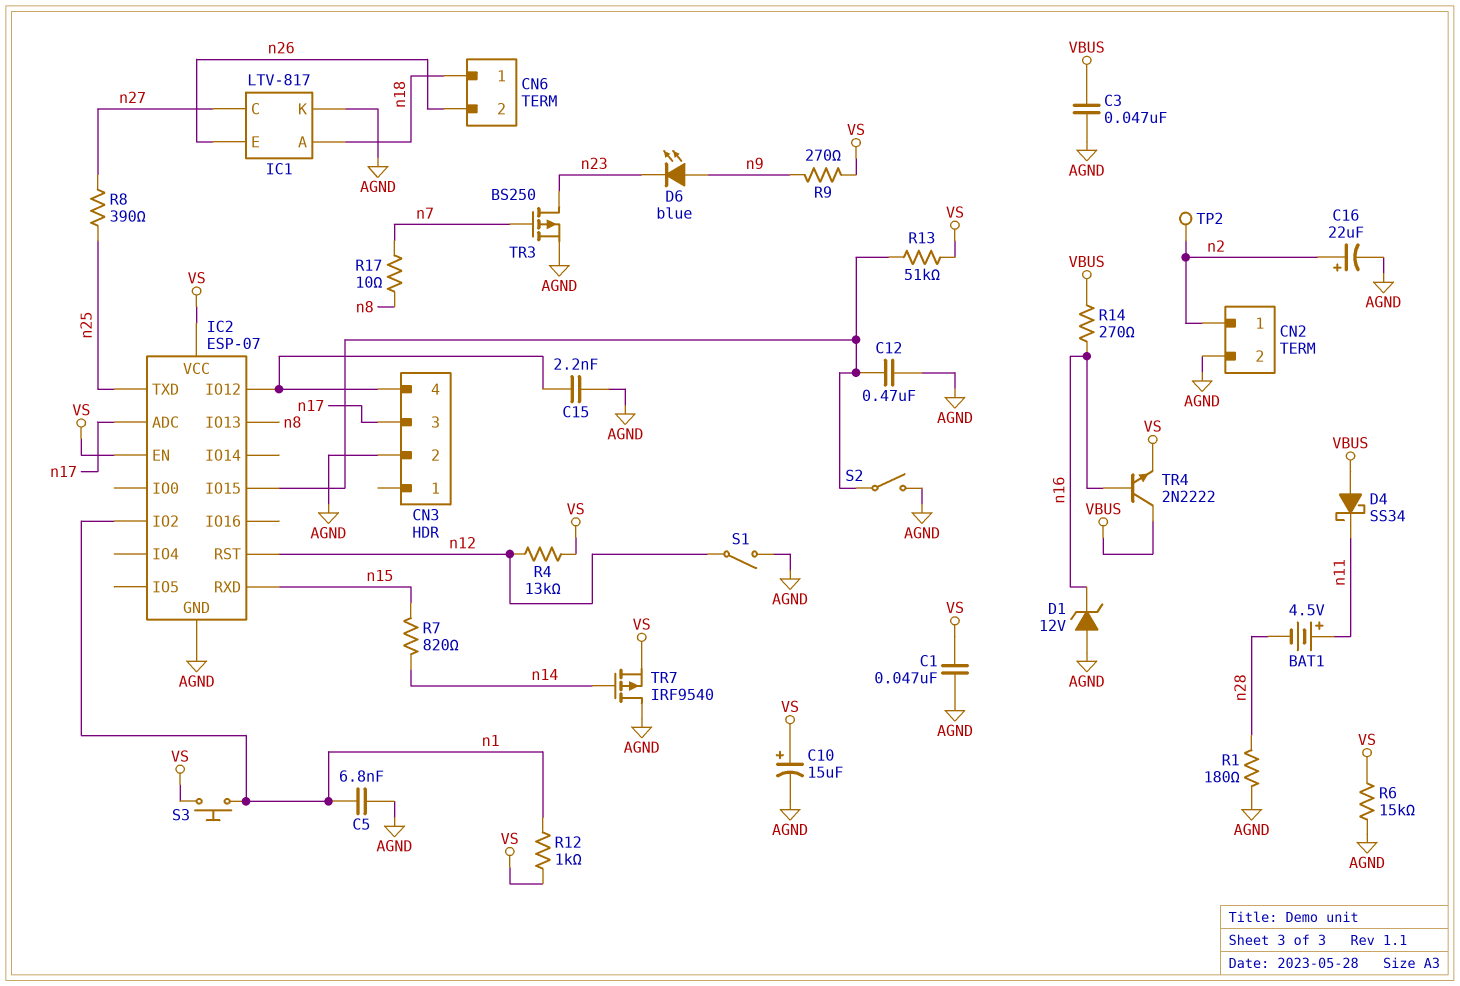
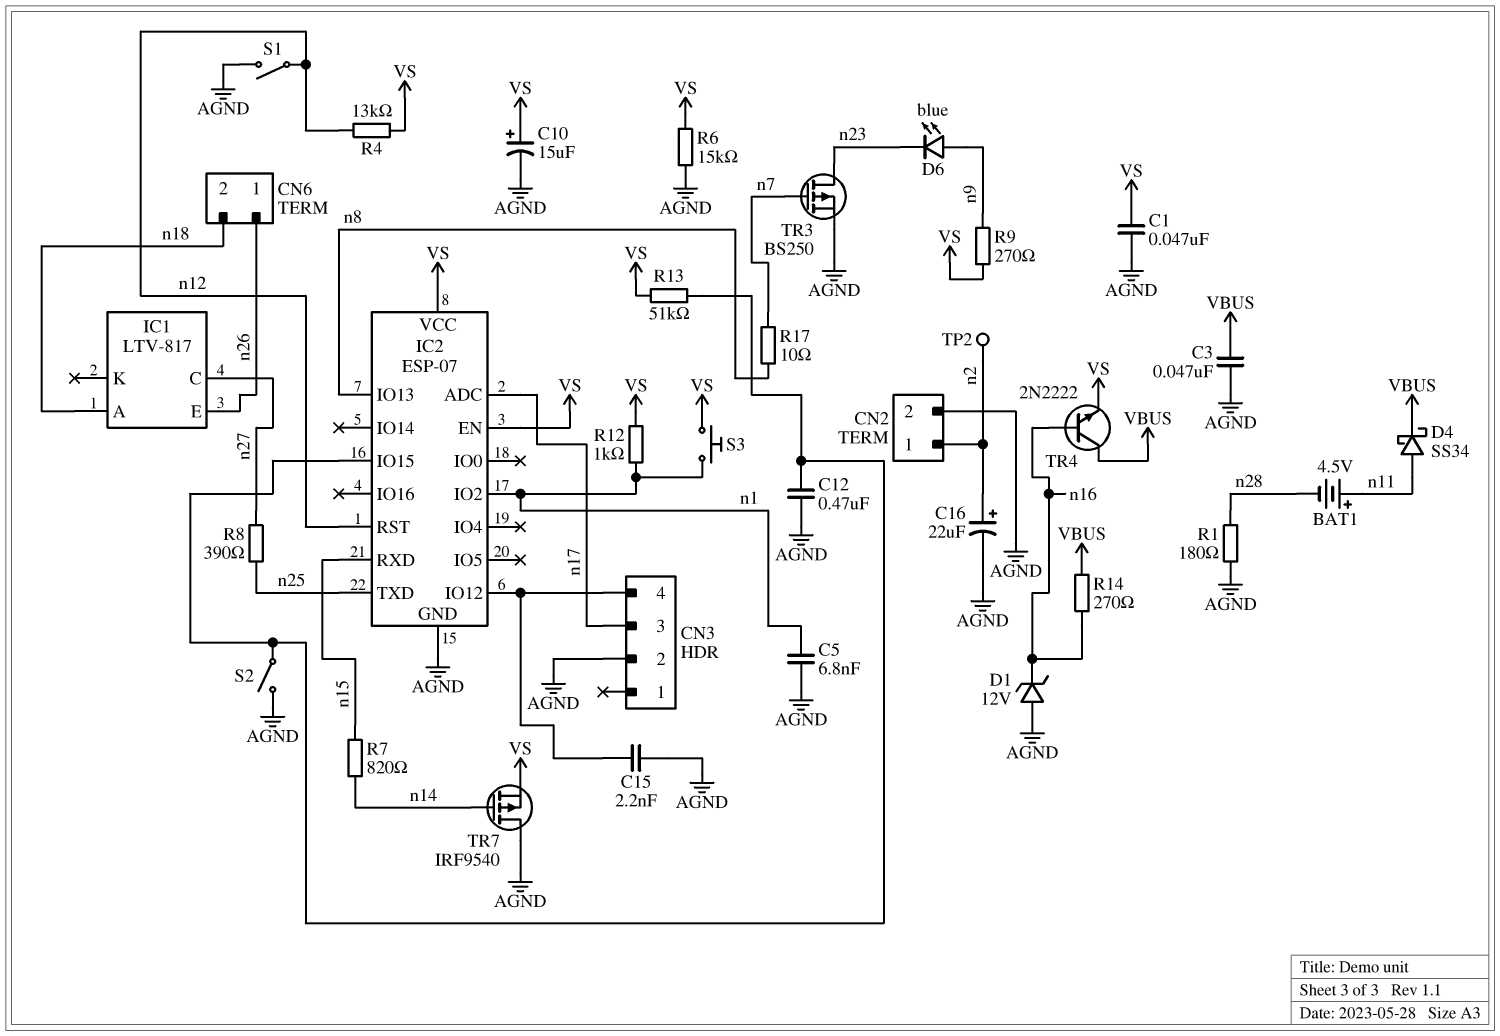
CN6 pin 1: n18 -> n26
CN6 pin 2: n26 -> n18
D4: schottky SS34 (A VBUS, K n11) -> schottky SS34 (A n11, K VBUS)
IC1 pin K: AGND -> none

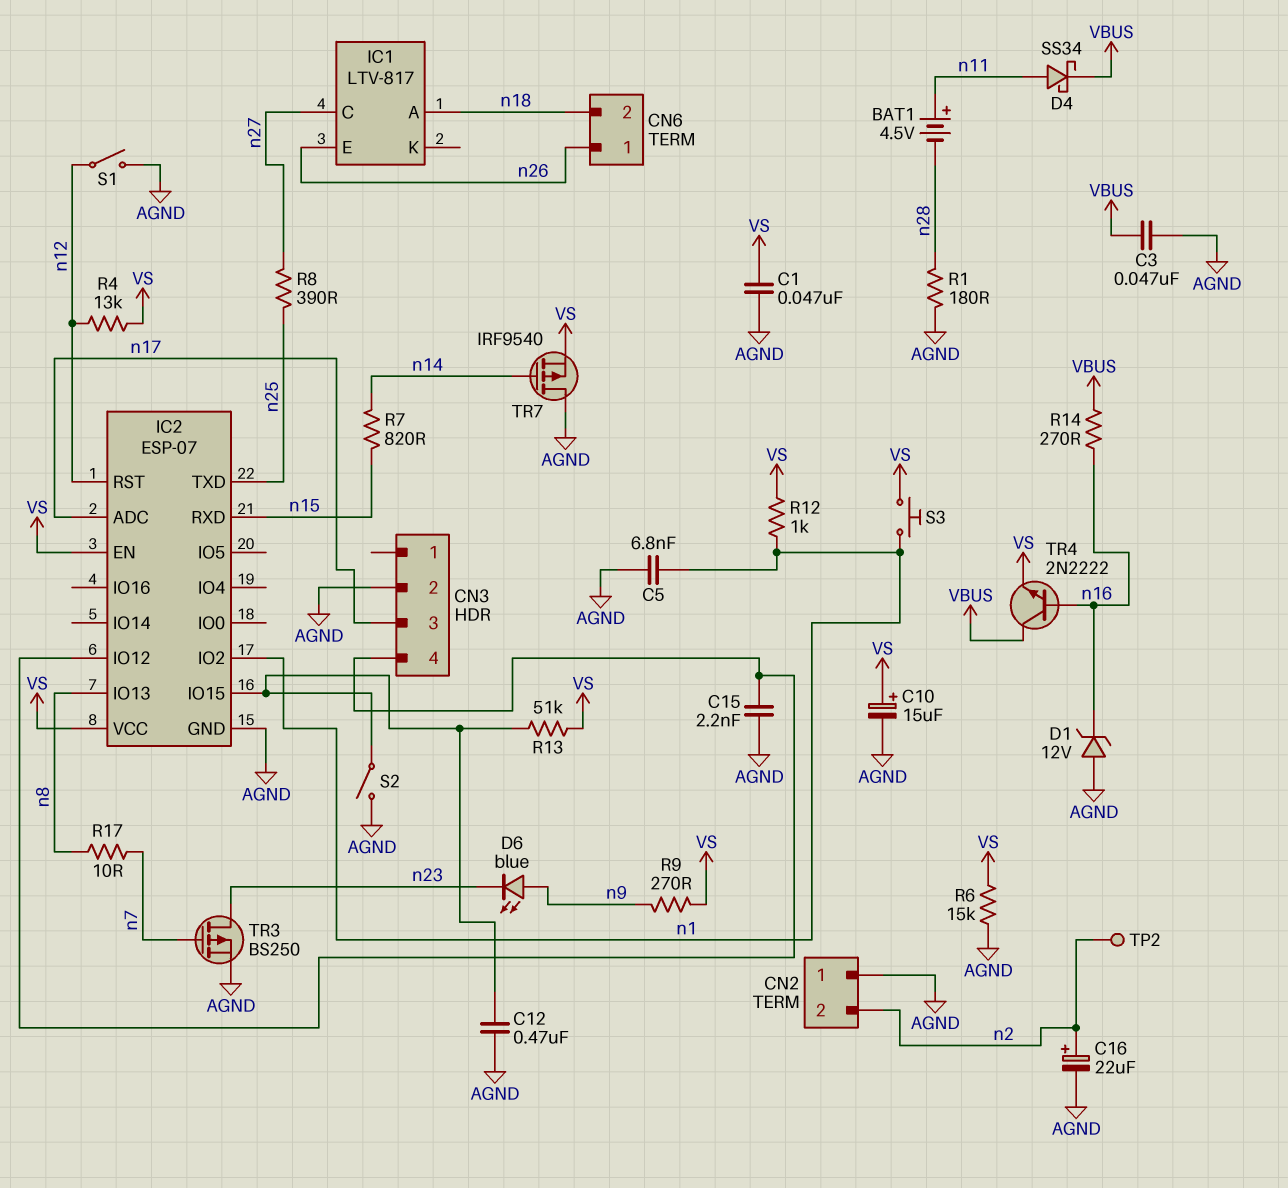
CN2 pin 1: n2 -> AGND
CN2 pin 2: AGND -> n2

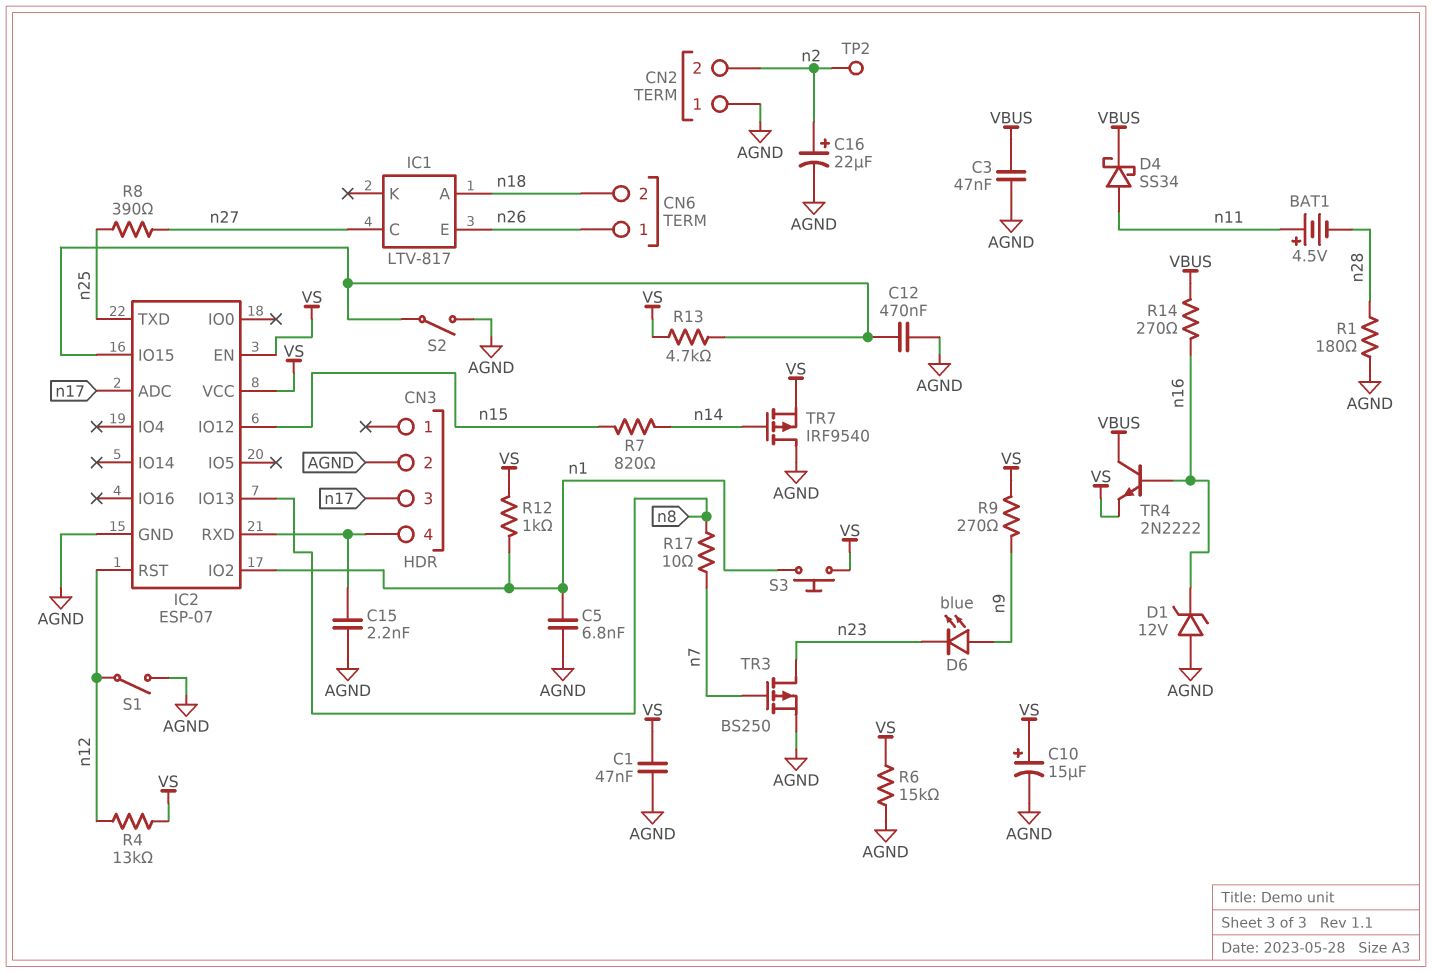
IC2 pin IO12: CN3/4 -> n15
IC2 pin RXD: n15 -> CN3/4
R13: 51k (IC2/IO15, VS) -> 4.7k (IC2/IO15, VS)

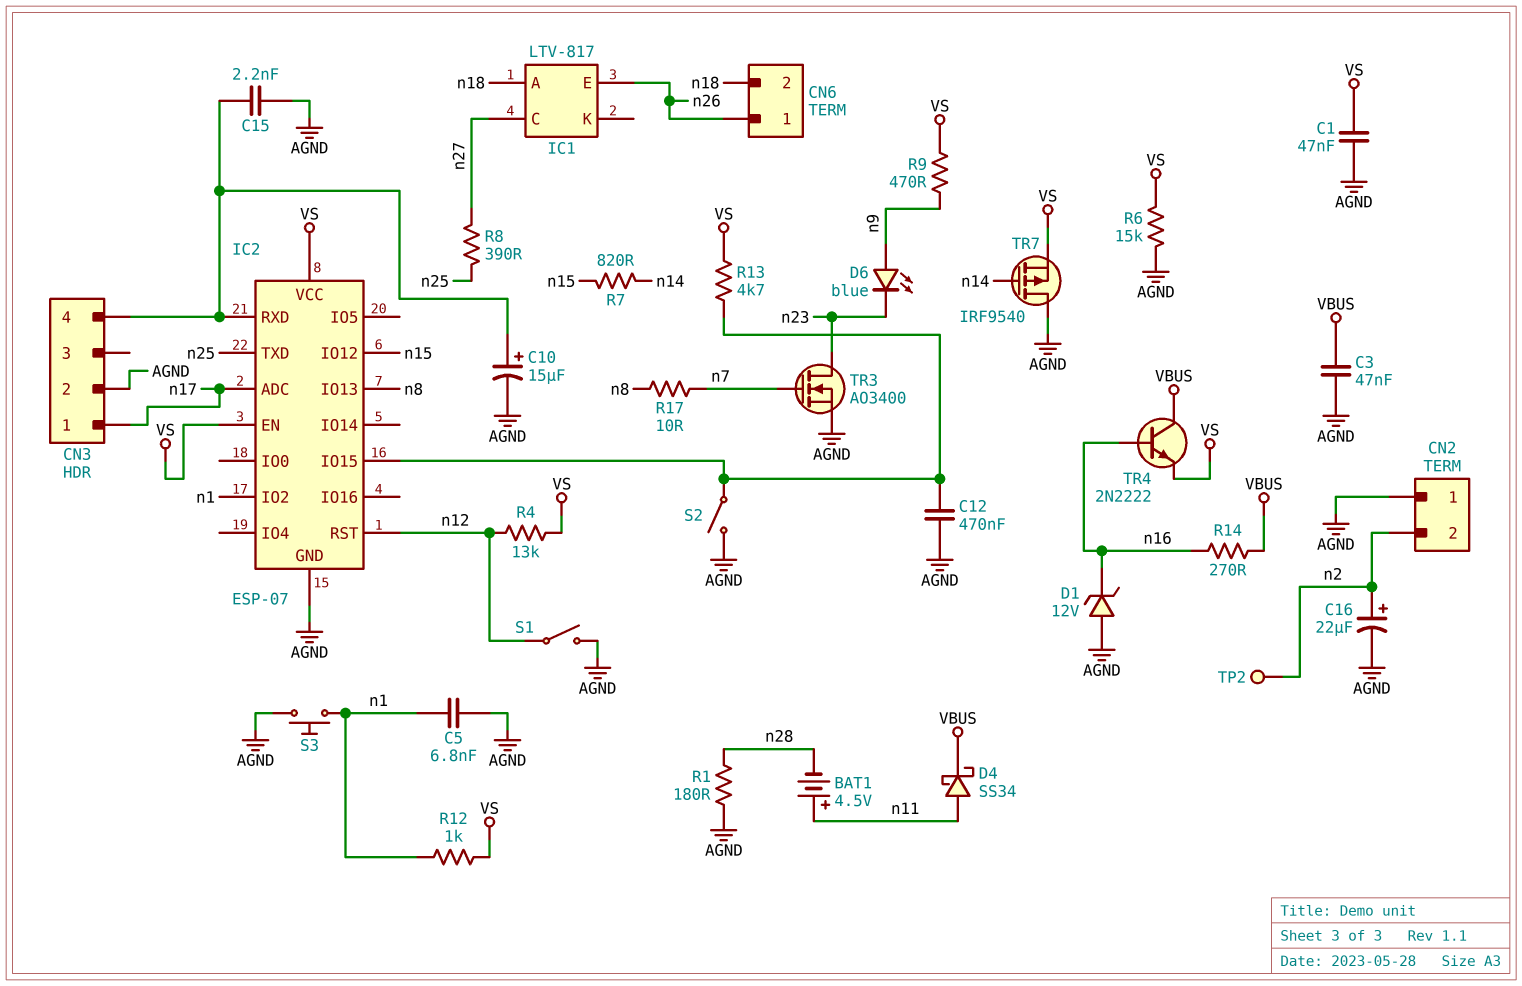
C10: 15uF (plus VS, minus AGND) -> 15uF (plus CN3/4, minus AGND)
CN3 pin 1: none -> n17
CN3 pin 3: n17 -> none
R9: 270 (VS, n9) -> 470 (VS, n9)
S3: button (VS, n1) -> button (AGND, n1)
TR3: PMOS BS250 (G n7, D n23, S AGND) -> NMOS AO3400 (G n7, D n23, S AGND)

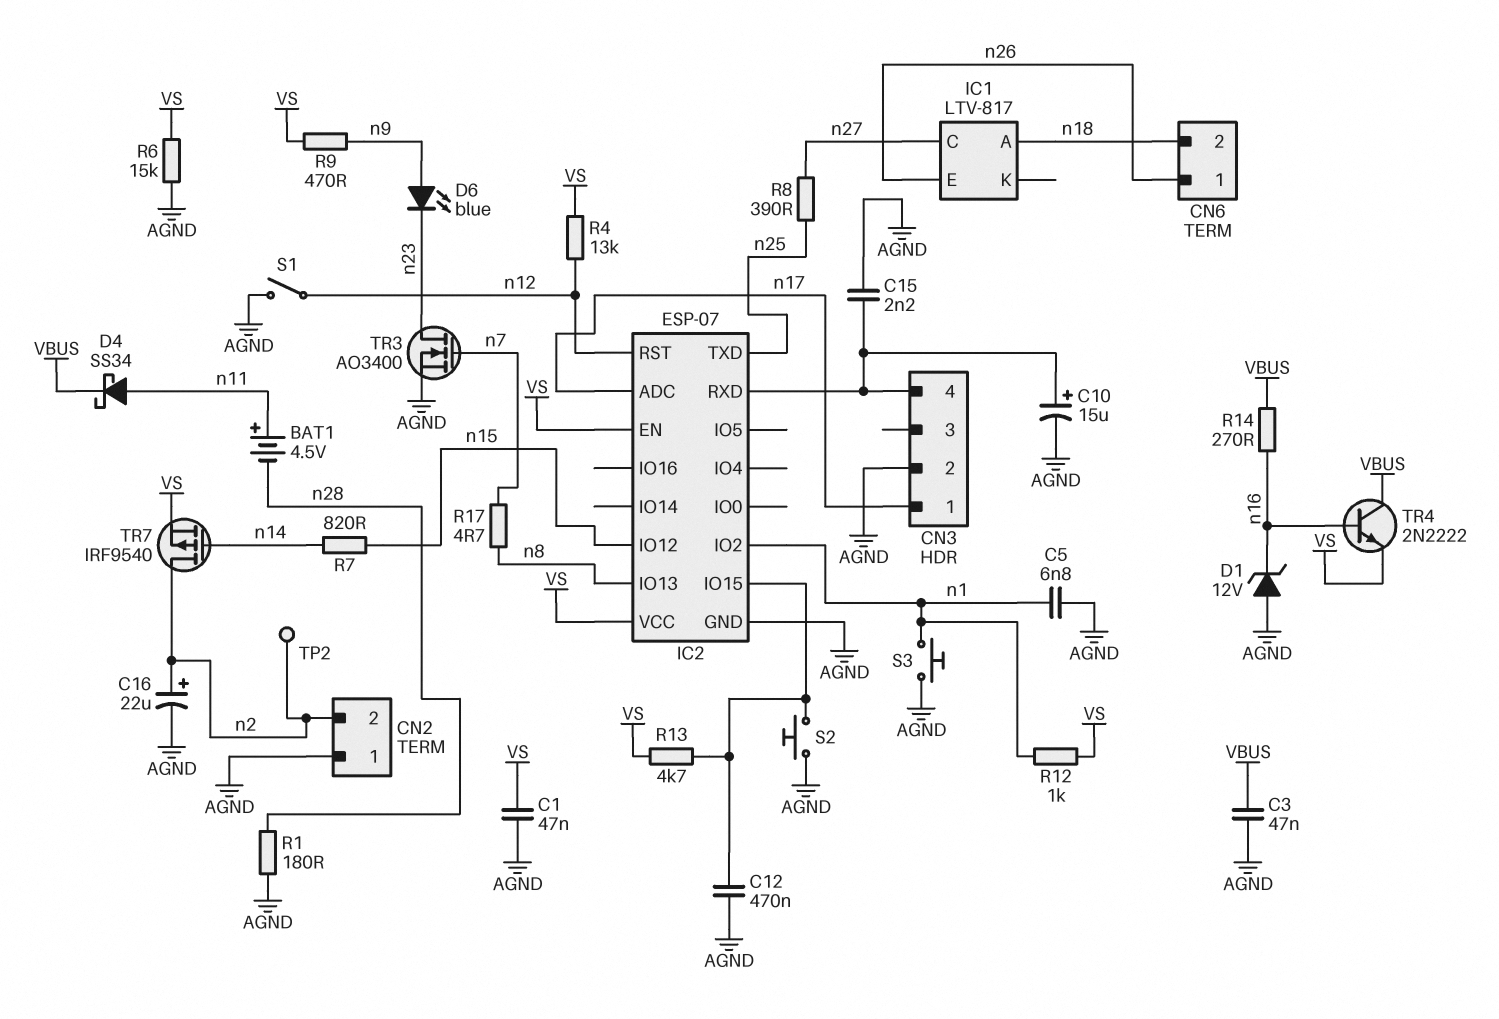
R17: 10 (n7, n8) -> 4.7 (n7, n8)
S2: switch (AGND, IC2/IO15) -> button (AGND, IC2/IO15)
TR7: PMOS IRF9540 (G n14, D AGND, S VS) -> PMOS IRF9540 (G n14, D n2, S VS)

